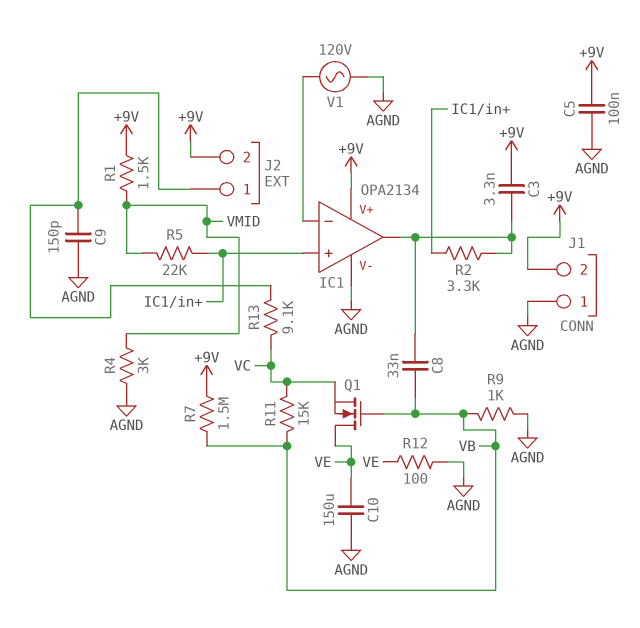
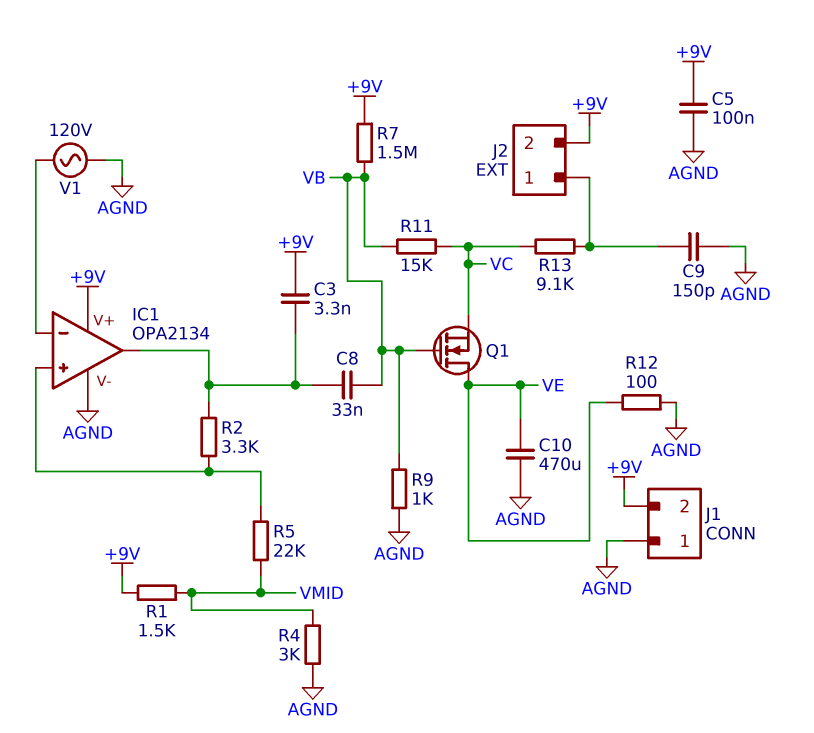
C10: 150uF (AGND, VE) -> 470uF (AGND, VE)

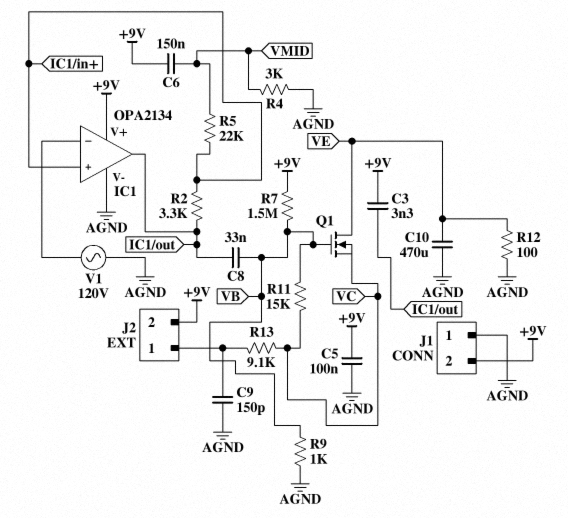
C6: none -> 150nF (+9V, VMID)
R1: 1.5k (+9V, VMID) -> none

